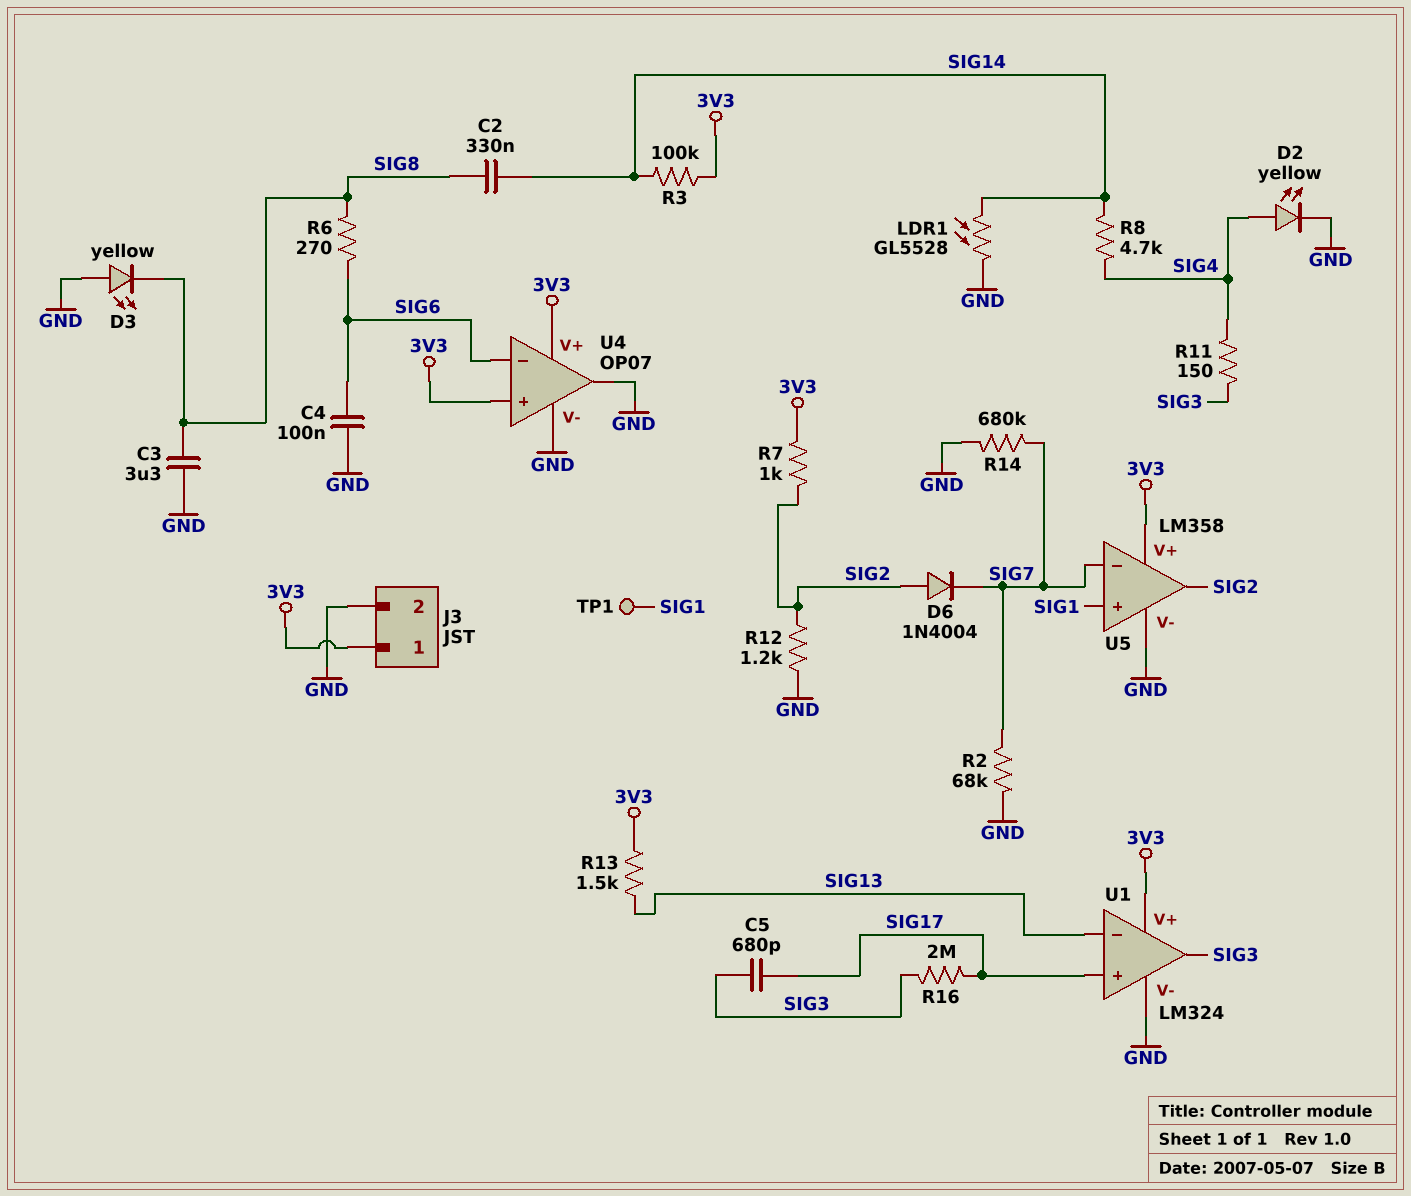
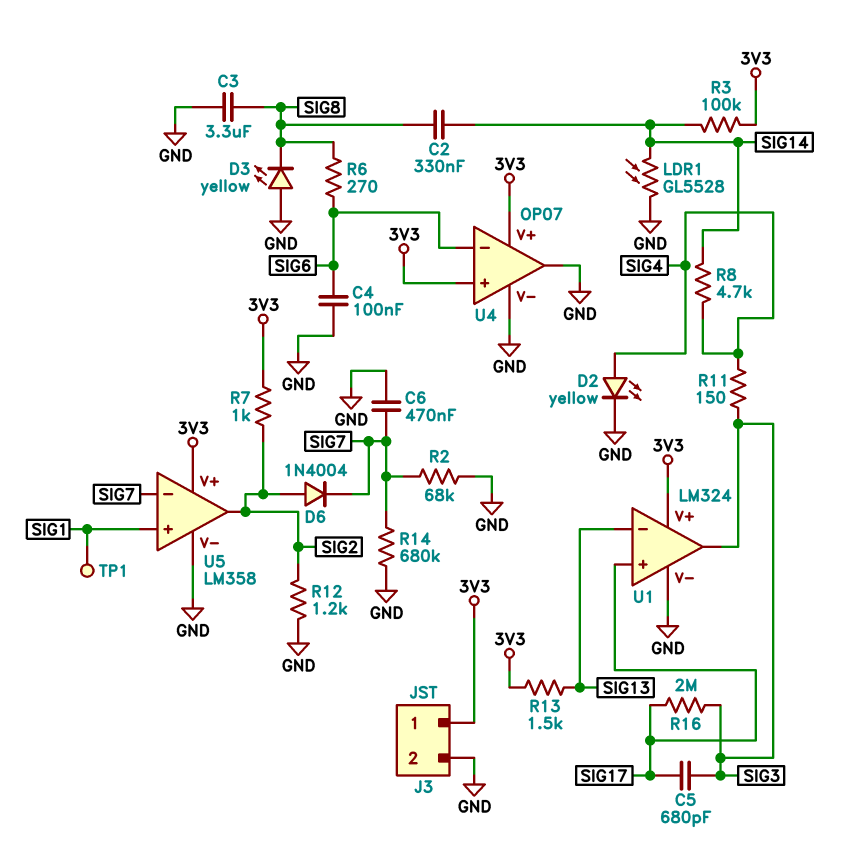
C6: none -> 470nF (GND, SIG7)

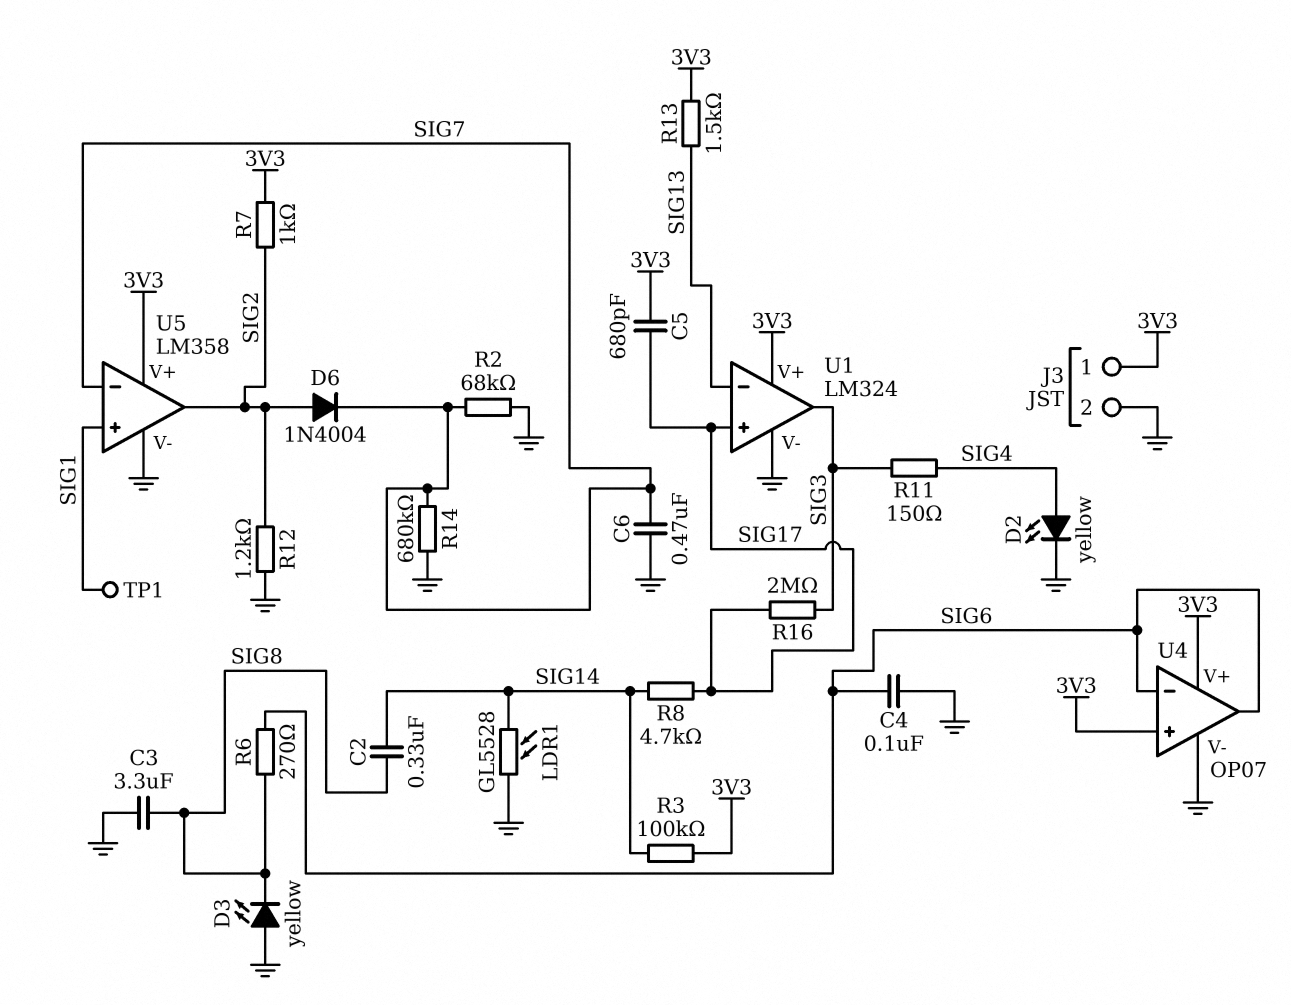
C5: 680pF (SIG3, SIG17) -> 680pF (3V3, SIG17)
R8: 4.7k (SIG4, SIG14) -> 4.7k (SIG14, SIG17)
U4 pin out: GND -> SIG6

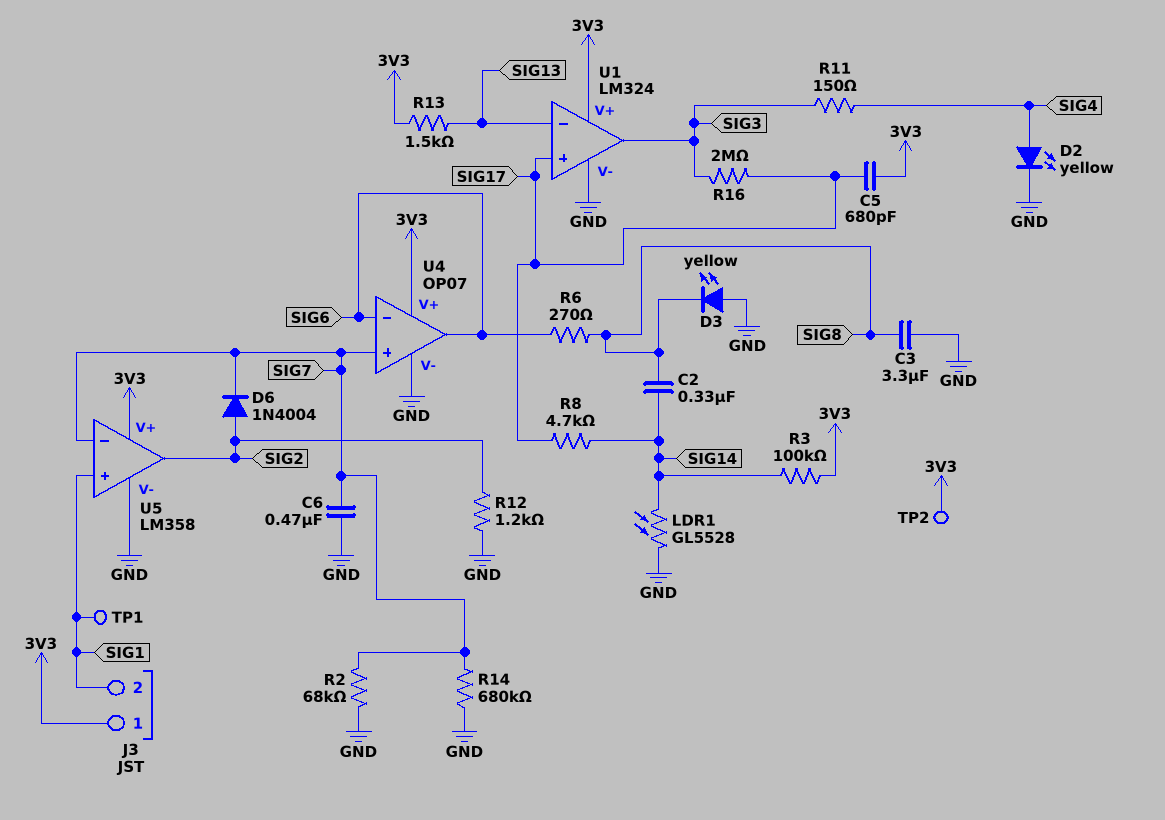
C4: 100nF (GND, SIG6) -> none
J3 pin 2: GND -> SIG1
R7: 1k (3V3, SIG2) -> none
TP2: none -> test point (3V3)
U4 pin in+: 3V3 -> SIG7

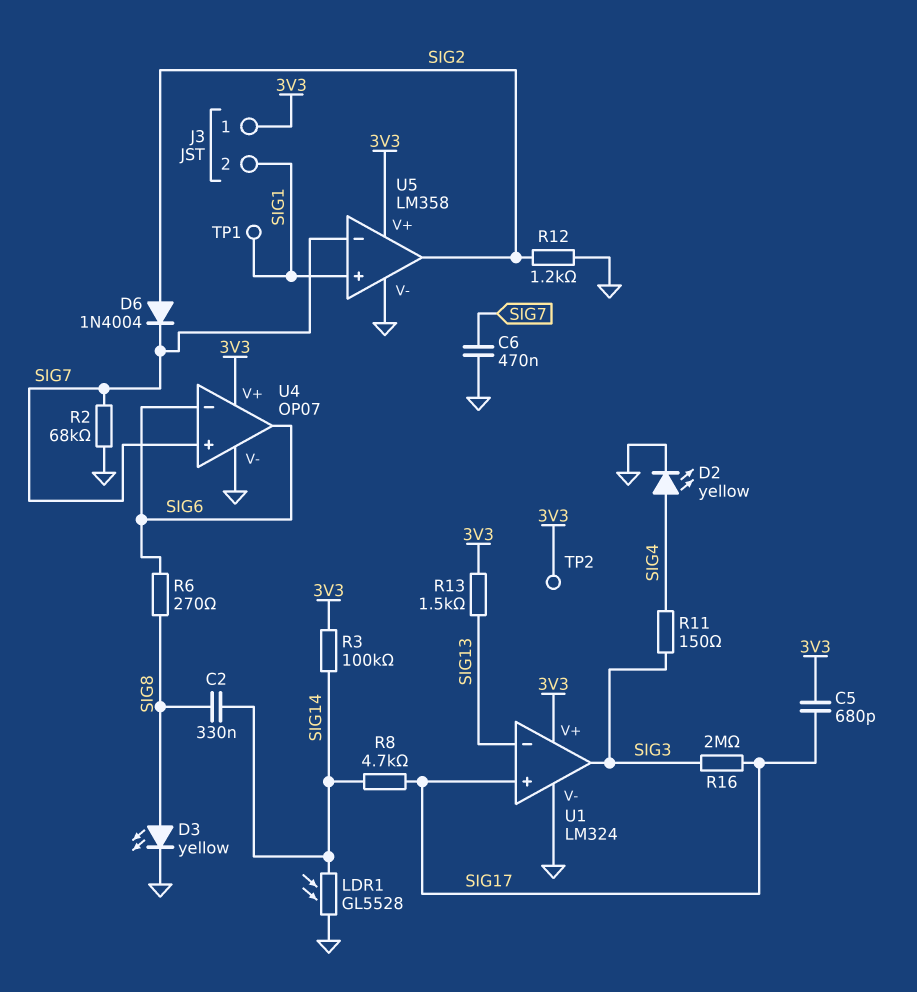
C3: 3.3uF (GND, SIG8) -> none
D3: LED yellow (A GND, K SIG8) -> LED yellow (A SIG8, K GND)
R14: 680k (GND, SIG7) -> none

